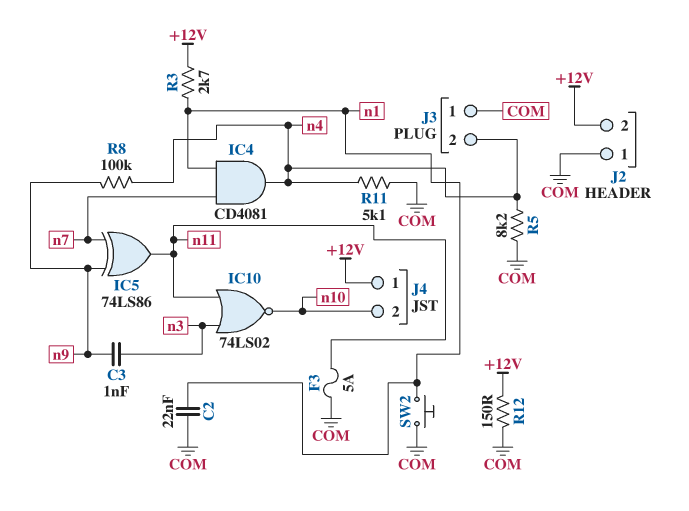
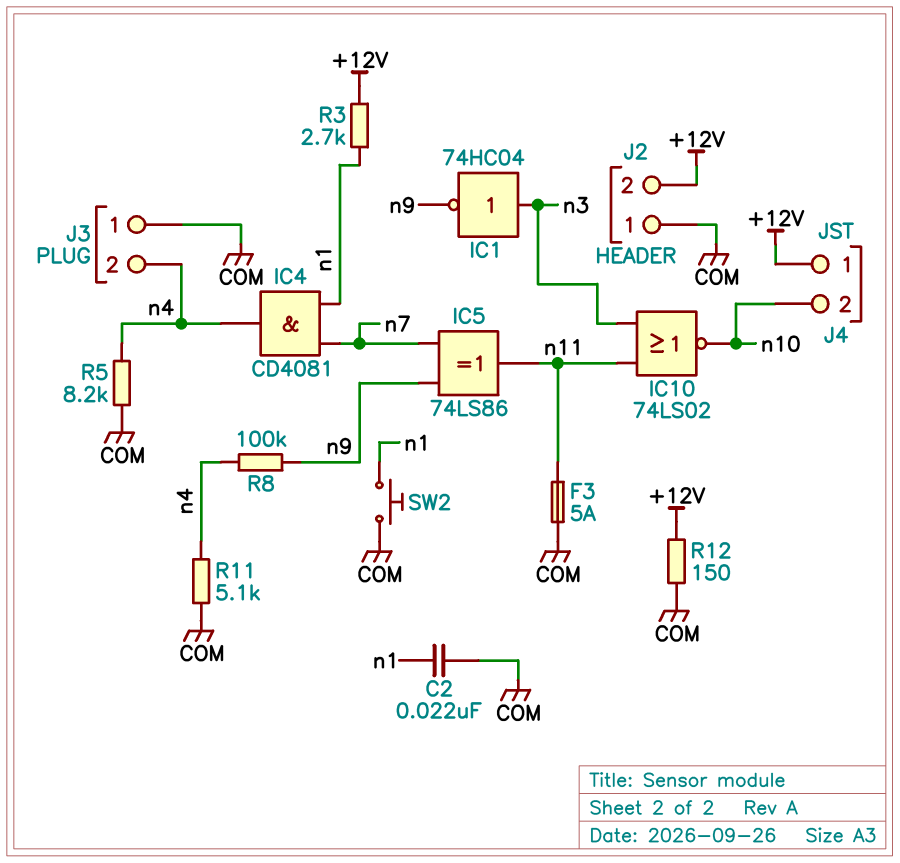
C3: 1nF (n3, n9) -> none
IC1: none -> NOT 74HC04 (in n3, out n9)

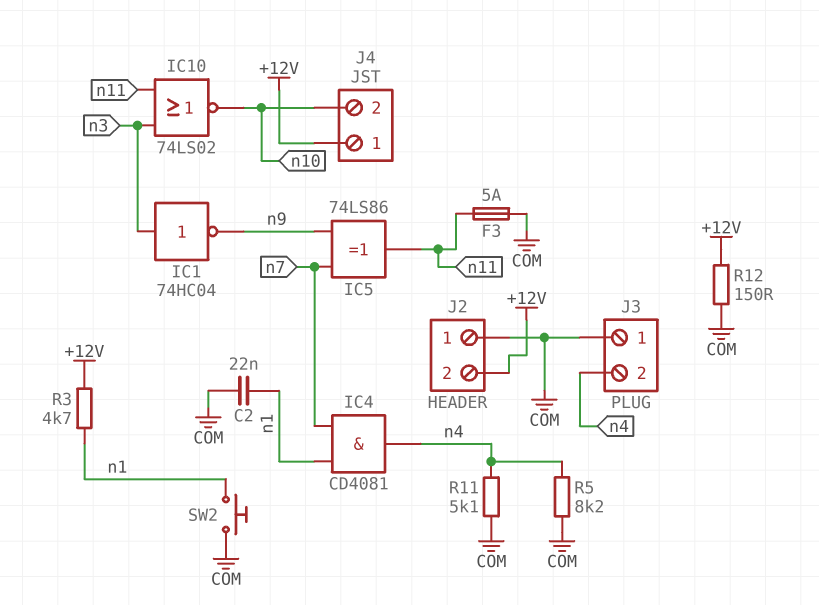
R3: 2.7k (+12V, n1) -> 4.7k (+12V, n1)
R8: 100k (n4, n9) -> none

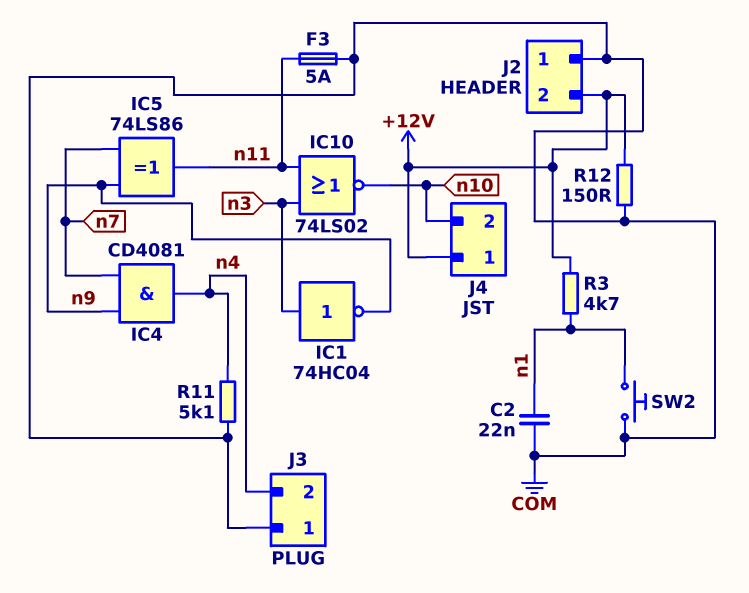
IC4: AND CD4081 (in n1, in n7, out n4) -> AND CD4081 (in n7, in n9, out n4)
R5: 8.2k (COM, n4) -> none

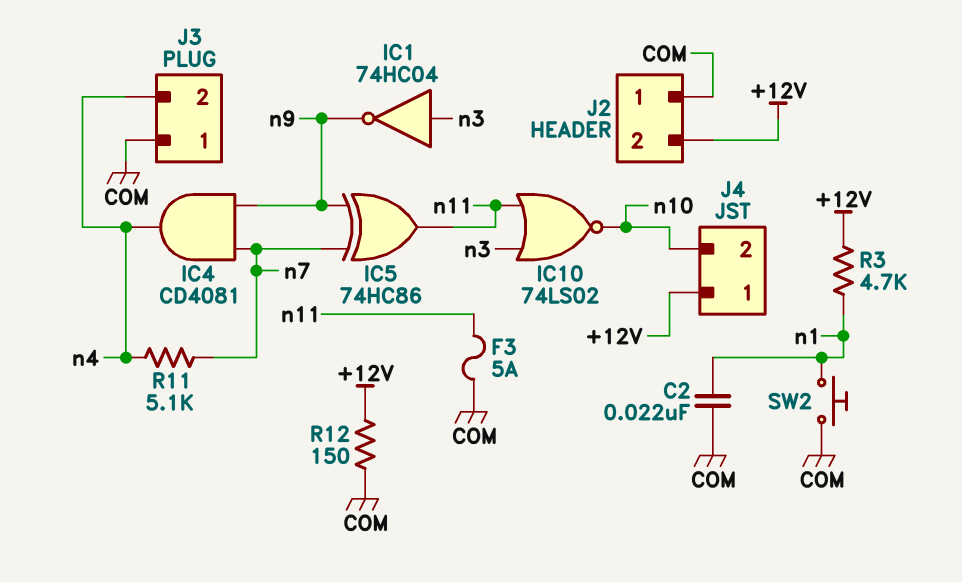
IC5: XOR 74LS86 (in n7, in n9, out n11) -> XOR 74HC86 (in n7, in n9, out n11)
R11: 5.1k (COM, n4) -> 5.1k (n4, n7)

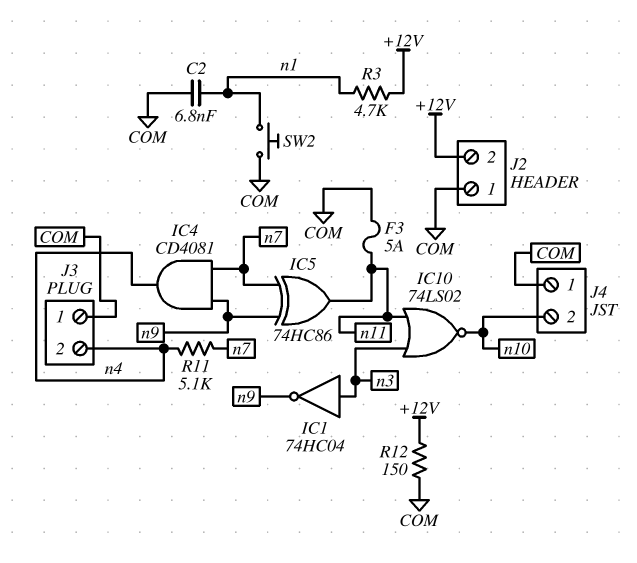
C2: 22nF (COM, n1) -> 6.8nF (COM, n1)
J4 pin 1: +12V -> COM

